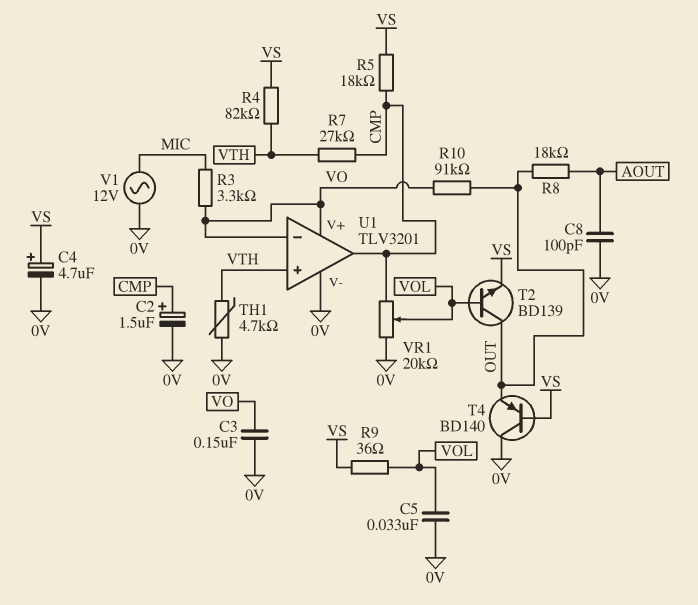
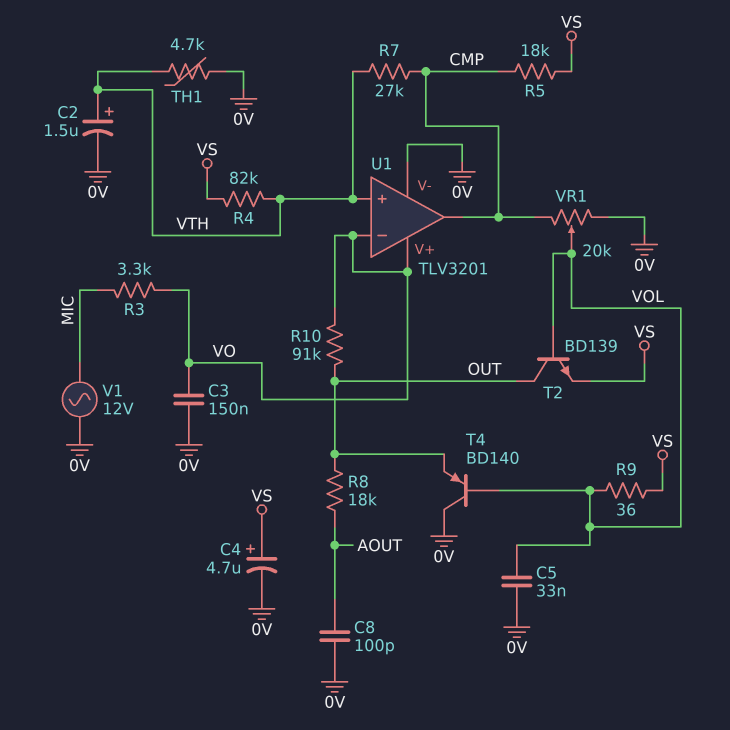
C2: 1.5uF (plus CMP, minus 0V) -> 1.5uF (plus VTH, minus 0V)
T4: PNP BD140 (B VS, C 0V, E OUT) -> PNP BD140 (B VOL, C 0V, E OUT)

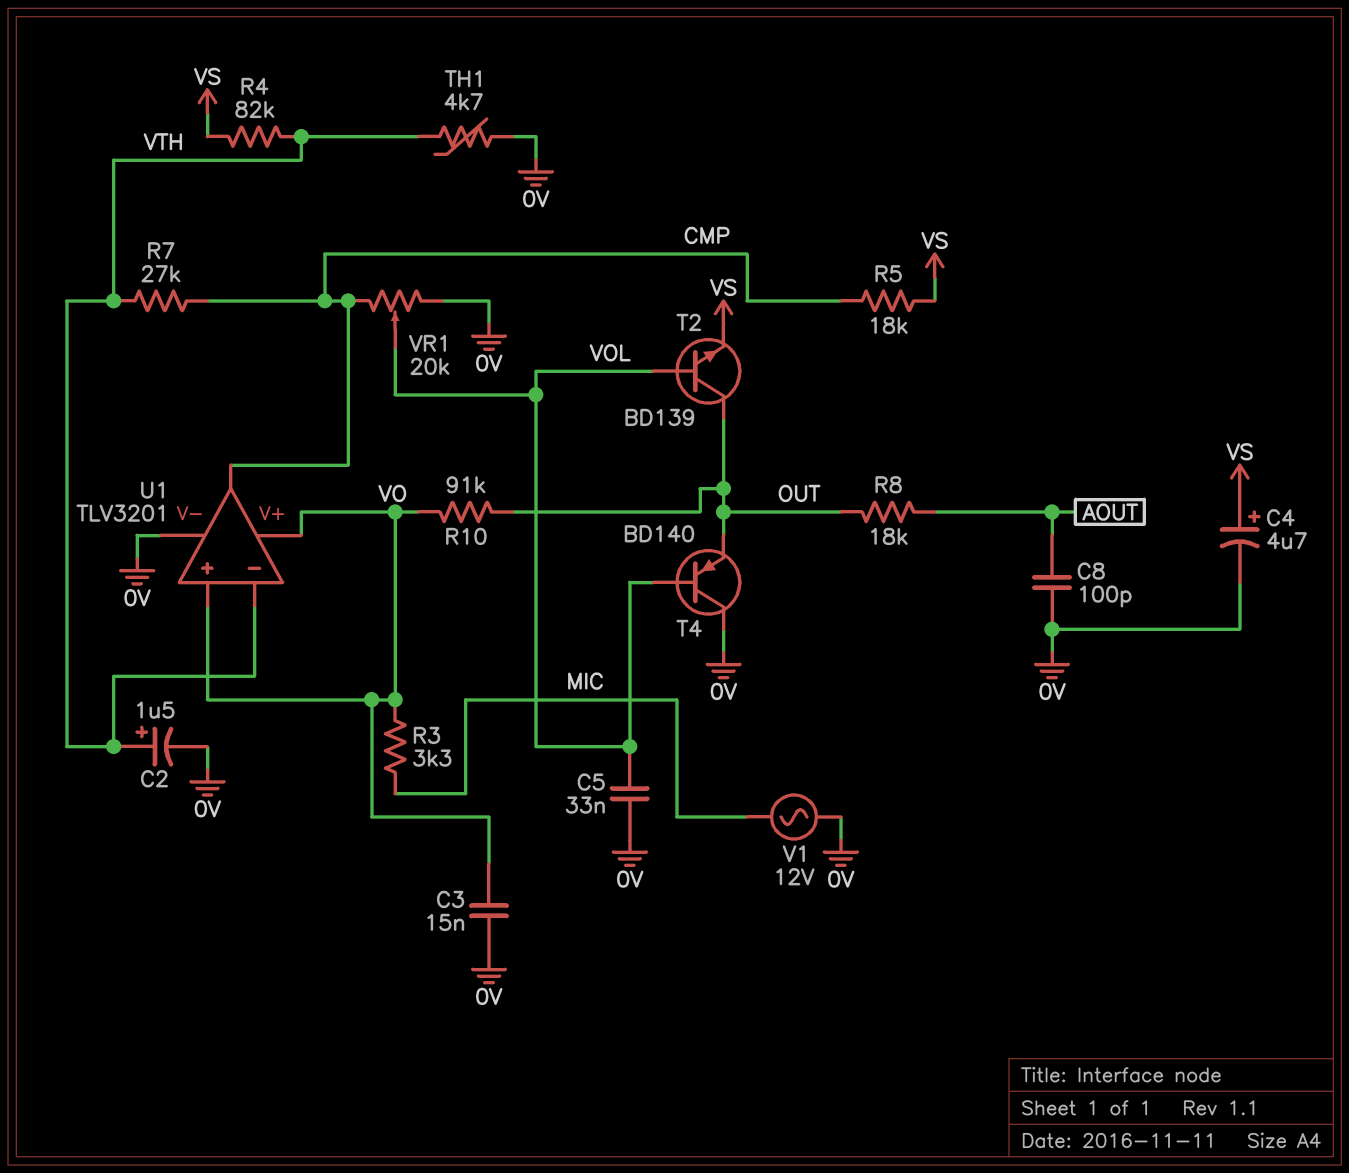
C3: 150nF (0V, VO) -> 15nF (0V, VO)
R9: 36 (VOL, VS) -> none
U1 pin in+: VTH -> VO
U1 pin in-: VO -> VTH

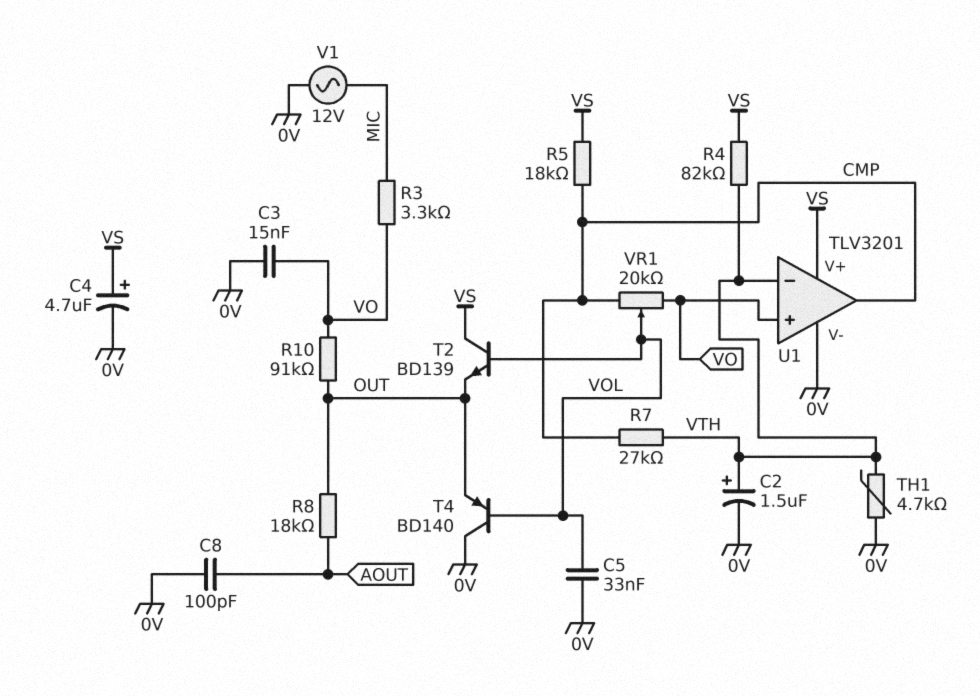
T2: NPN BD139 (B VOL, C OUT, E VS) -> NPN BD139 (B VOL, C VS, E OUT)
U1 pin V+: VO -> VS
VR1: 20k (0V, CMP, wiper VOL) -> 20k (CMP, VO, wiper VOL)

